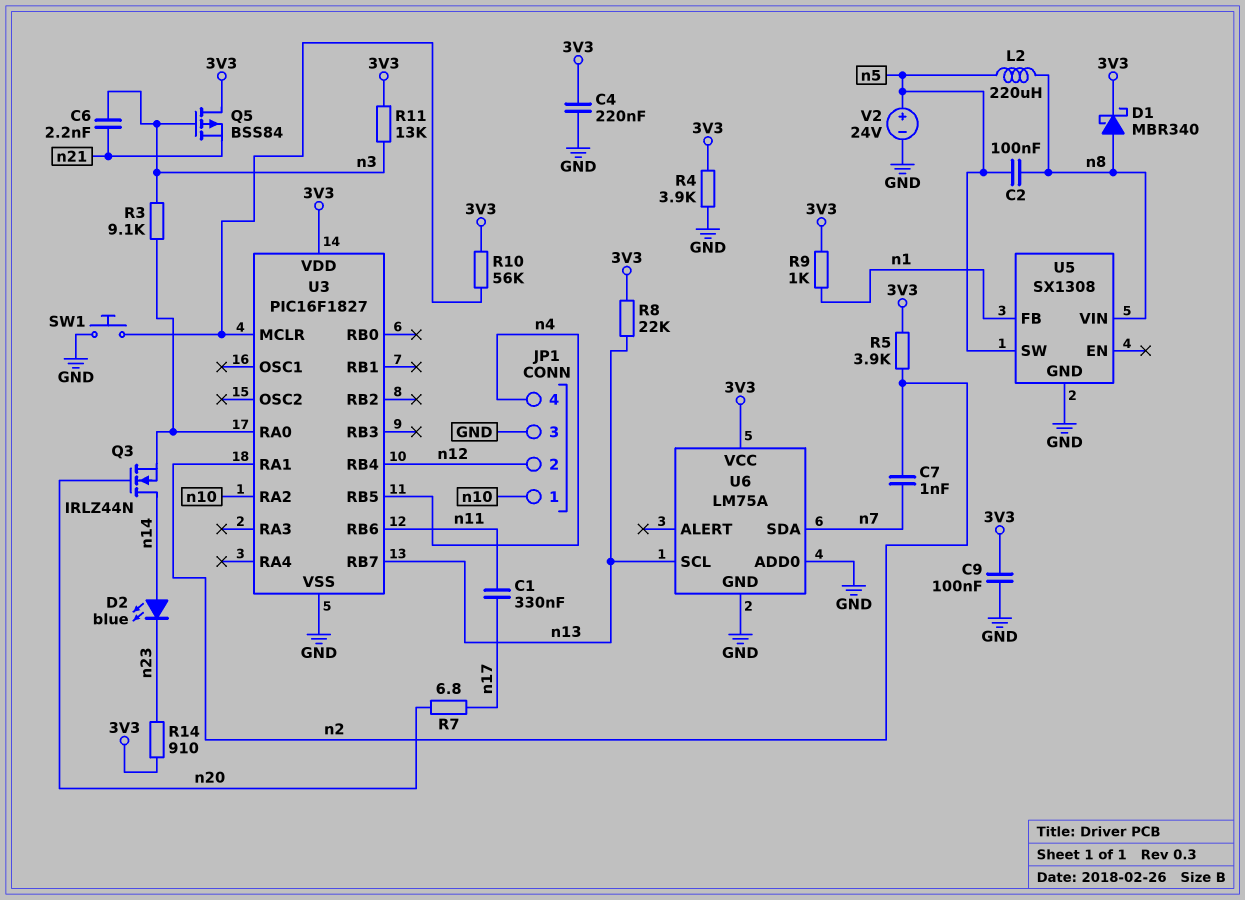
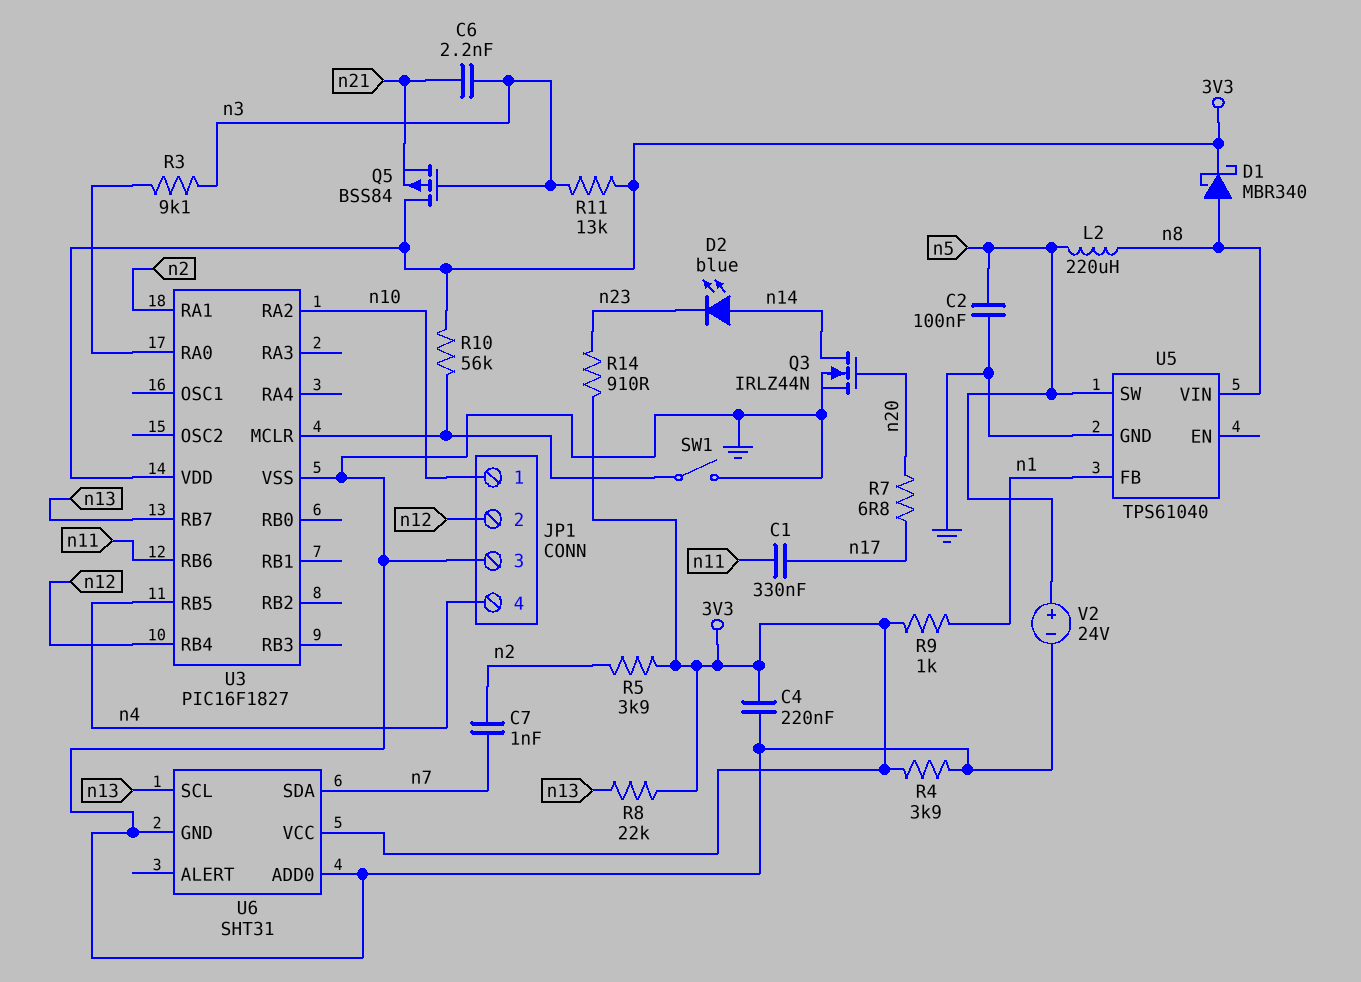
C2: 100nF (n5, n8) -> 100nF (GND, n5)
C9: 100nF (3V3, GND) -> none
Q3: NMOS IRLZ44N (G n20, D n14, S U3/RA0) -> NMOS IRLZ44N (G n20, D n14, S GND)
SW1: button (GND, U3/MCLR) -> switch (GND, U3/MCLR)
U5: SX1308 -> TPS61040
U6: LM75A -> SHT31

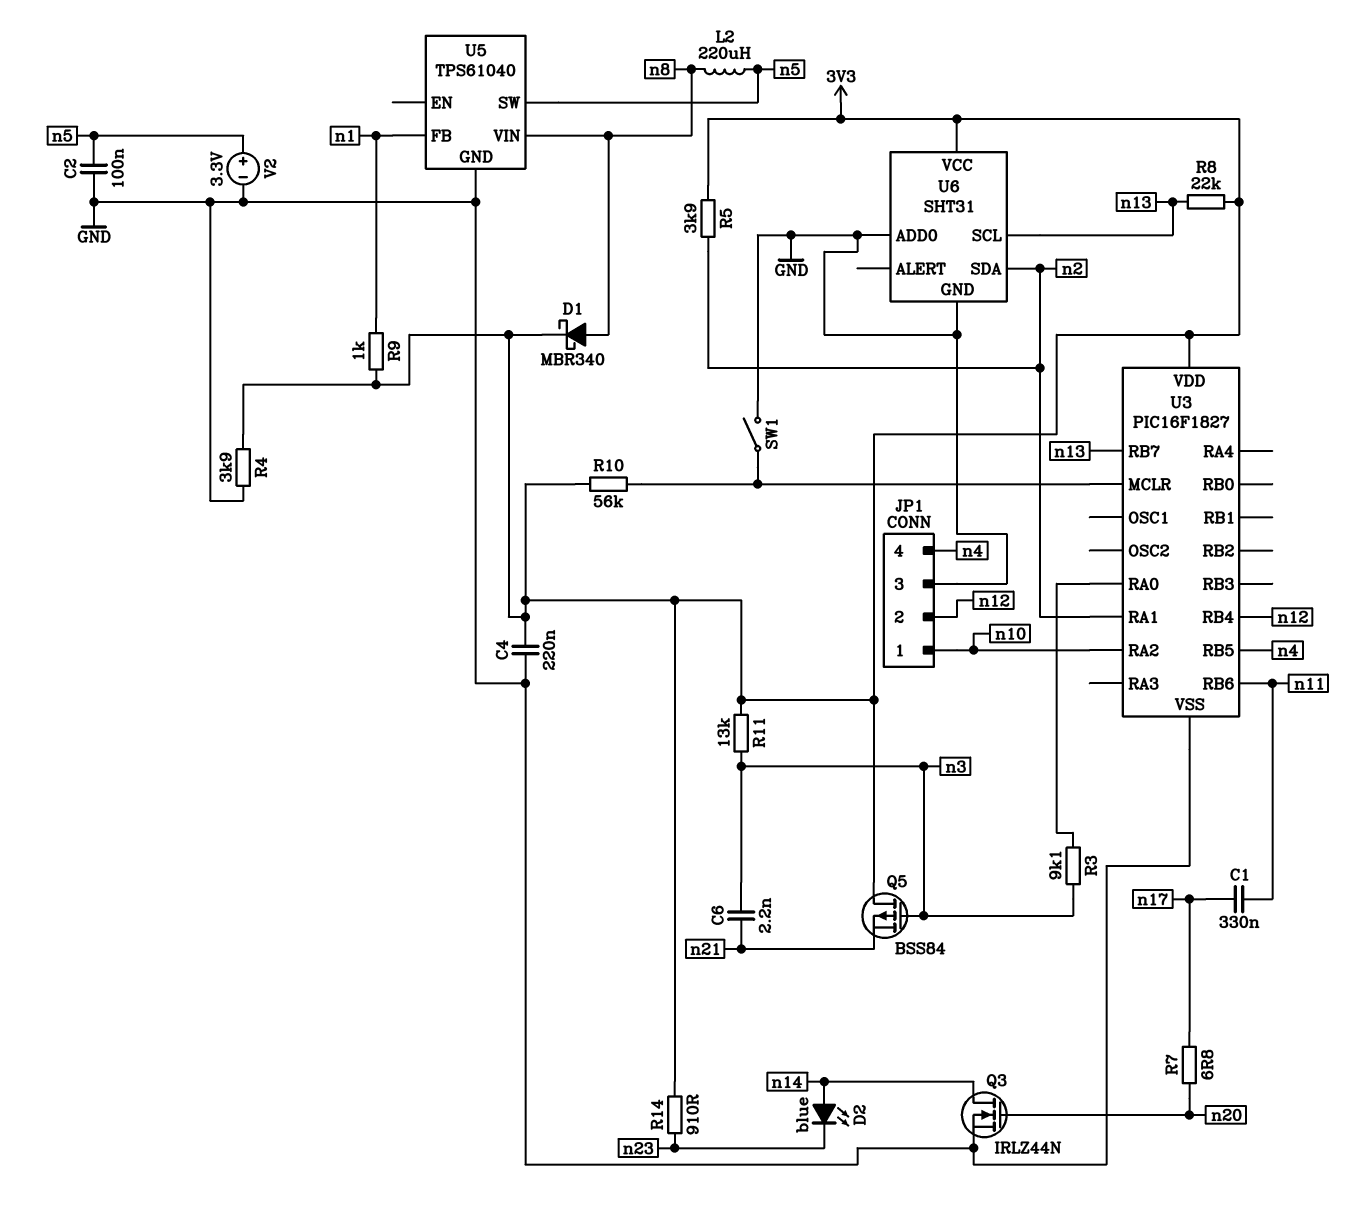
C7: 1nF (n2, n7) -> none
U6 pin SDA: n7 -> n2
V2: 24V (plus n5, minus GND) -> 3.3V (plus n5, minus GND)

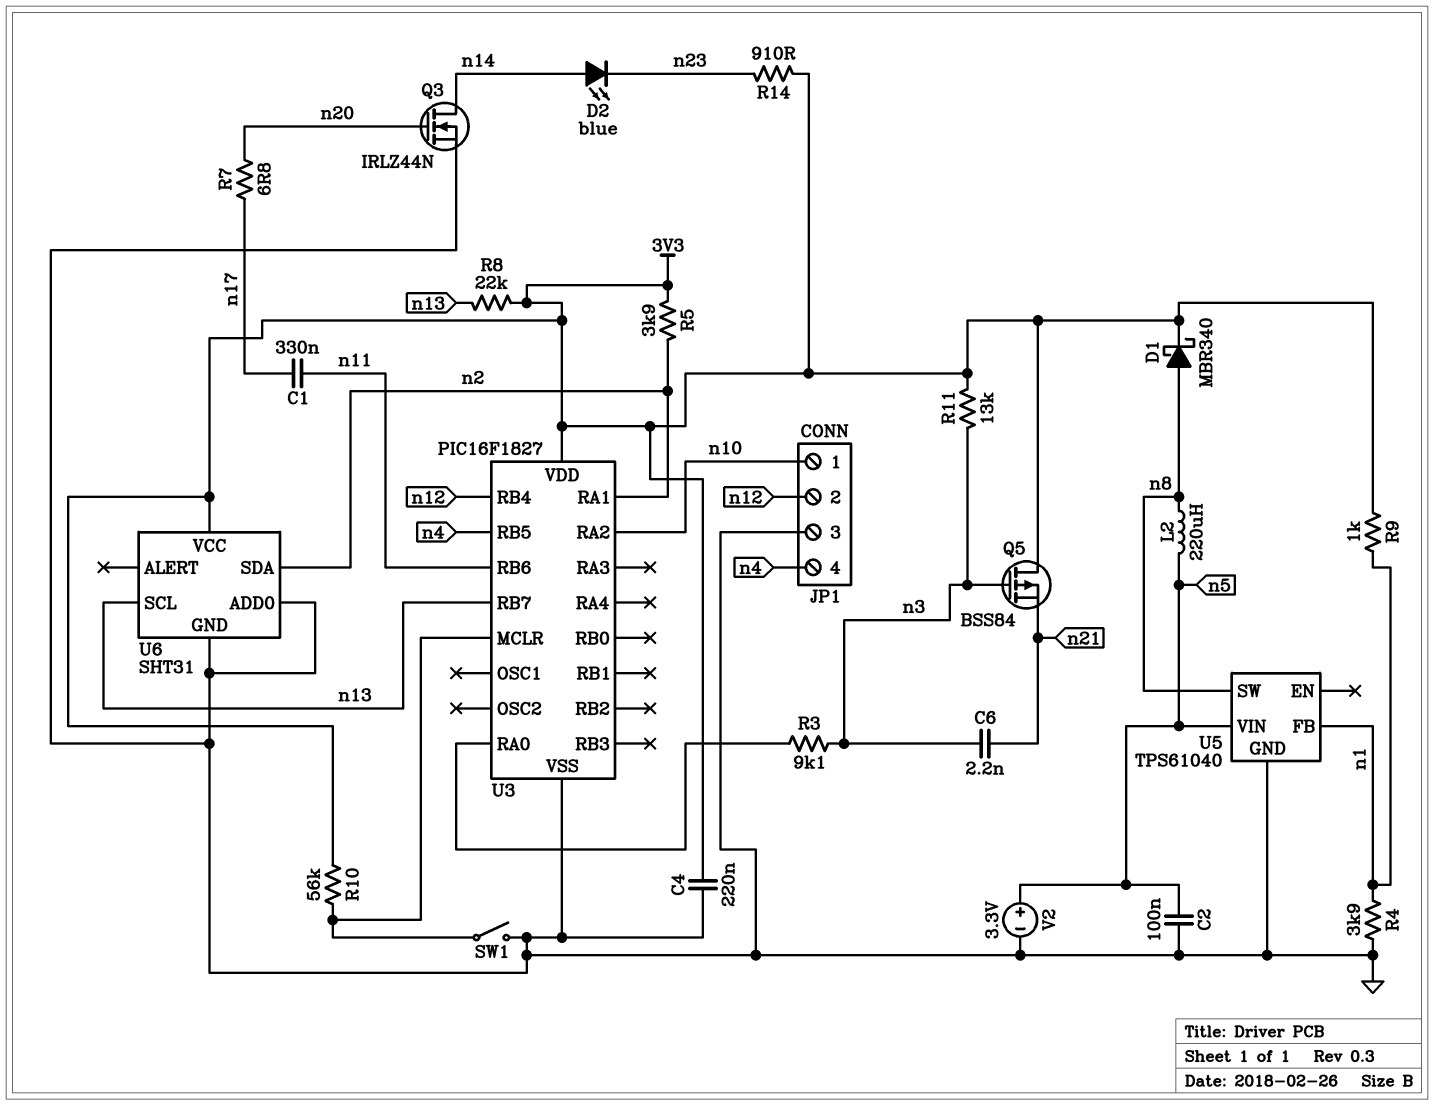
R4: 3.9k (3V3, GND) -> 3.9k (GND, n1)
U5 pin SW: n5 -> n8
U5 pin VIN: n8 -> n5

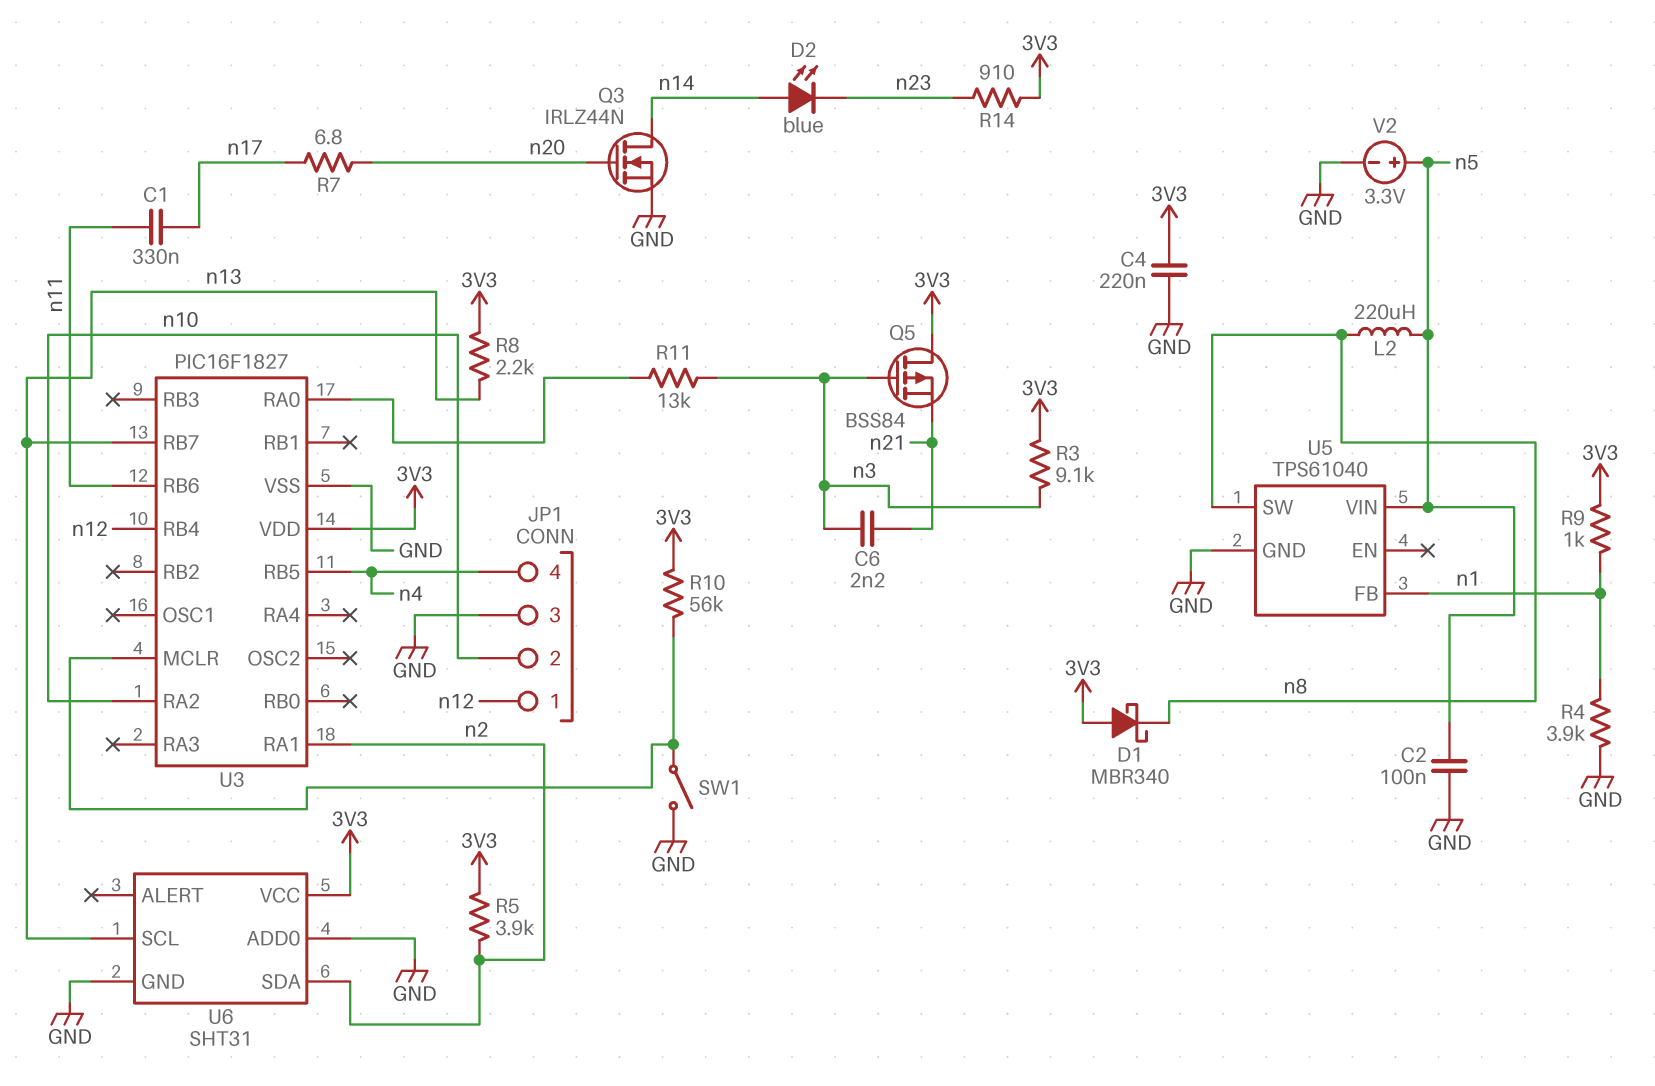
D1: schottky MBR340 (A n8, K 3V3) -> schottky MBR340 (A 3V3, K n8)
JP1 pin 1: n10 -> n12
JP1 pin 2: n12 -> n10
R3: 9.1k (U3/RA0, n3) -> 9.1k (3V3, n3)
R8: 22k (3V3, n13) -> 2.2k (3V3, n13)
R11: 13k (3V3, n3) -> 13k (U3/RA0, n3)

